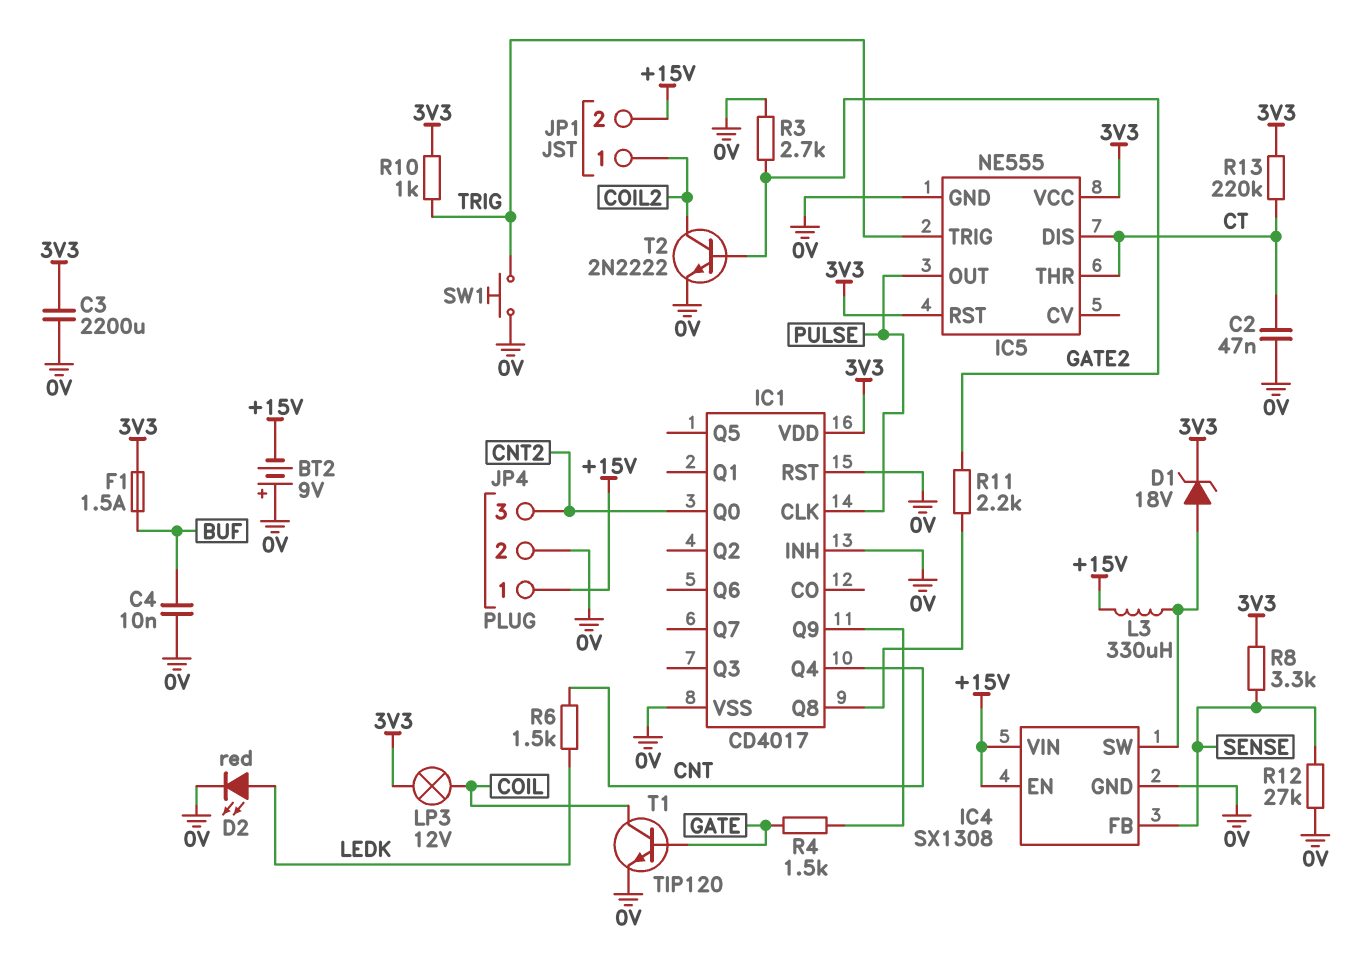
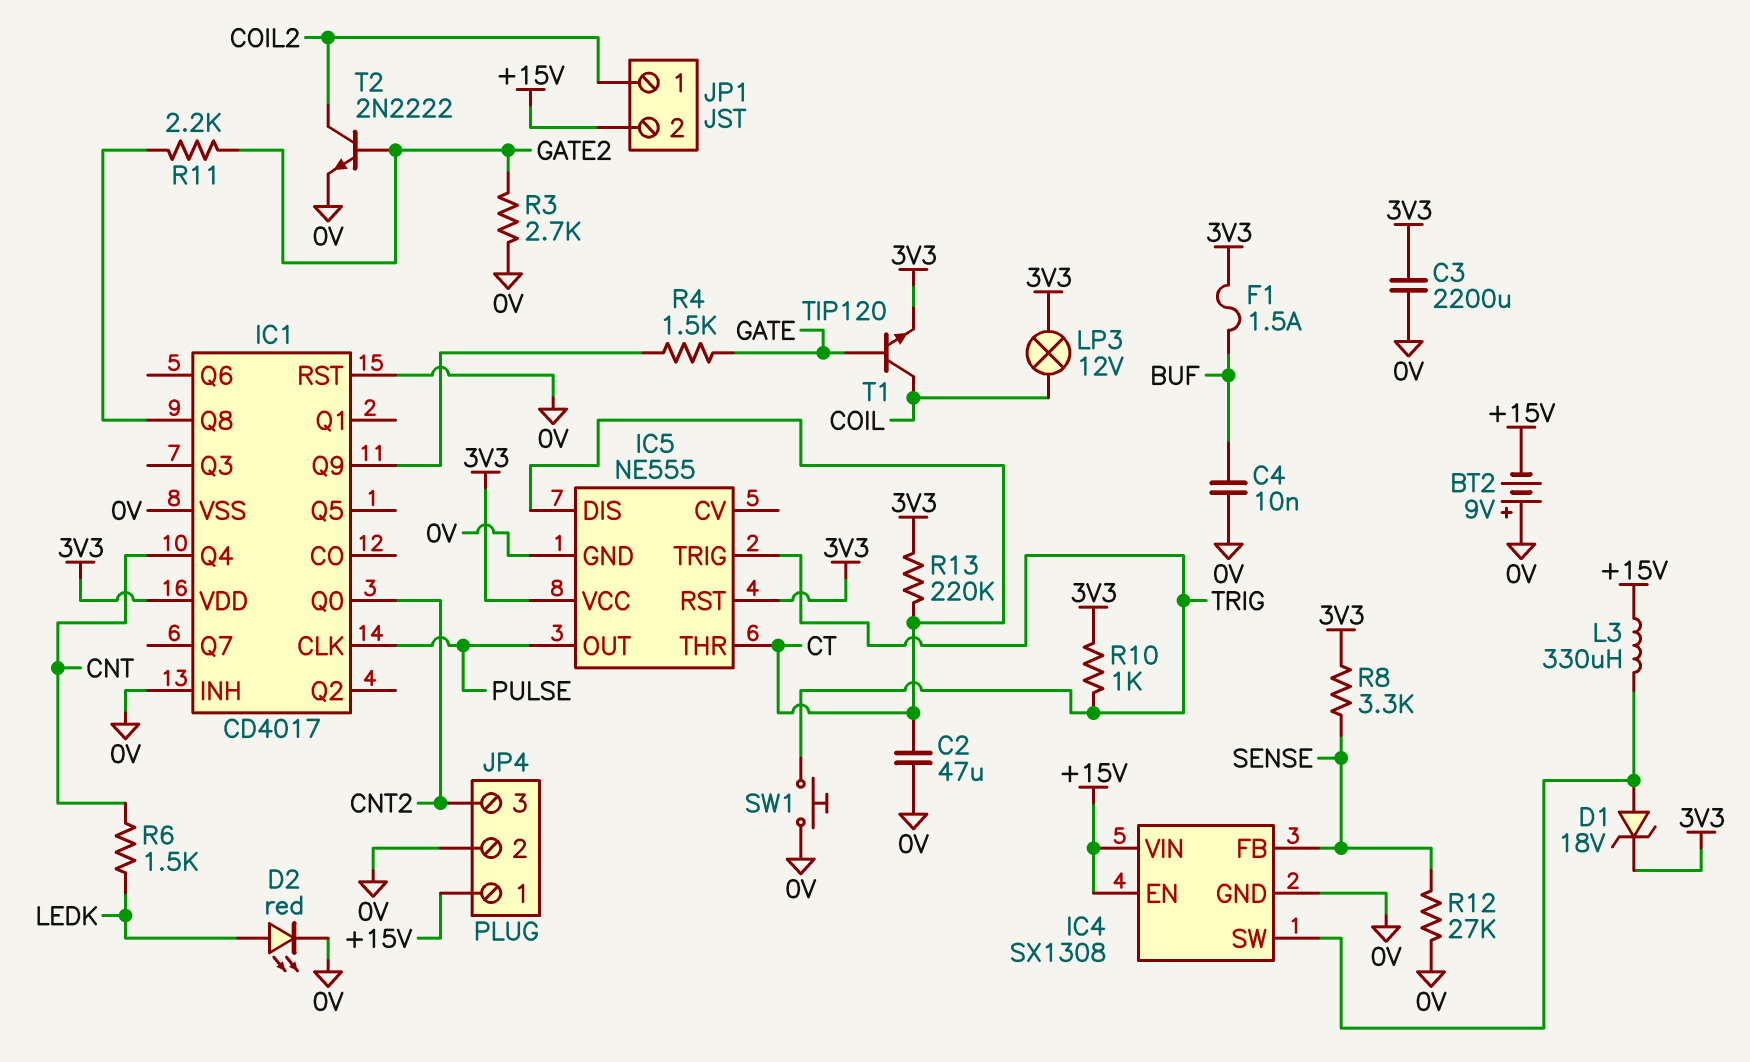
C2: 47nF (0V, CT) -> 47uF (0V, CT)
T1: NPN TIP120 (B GATE, C COIL, E 0V) -> NPN TIP120 (B GATE, C COIL, E 3V3)

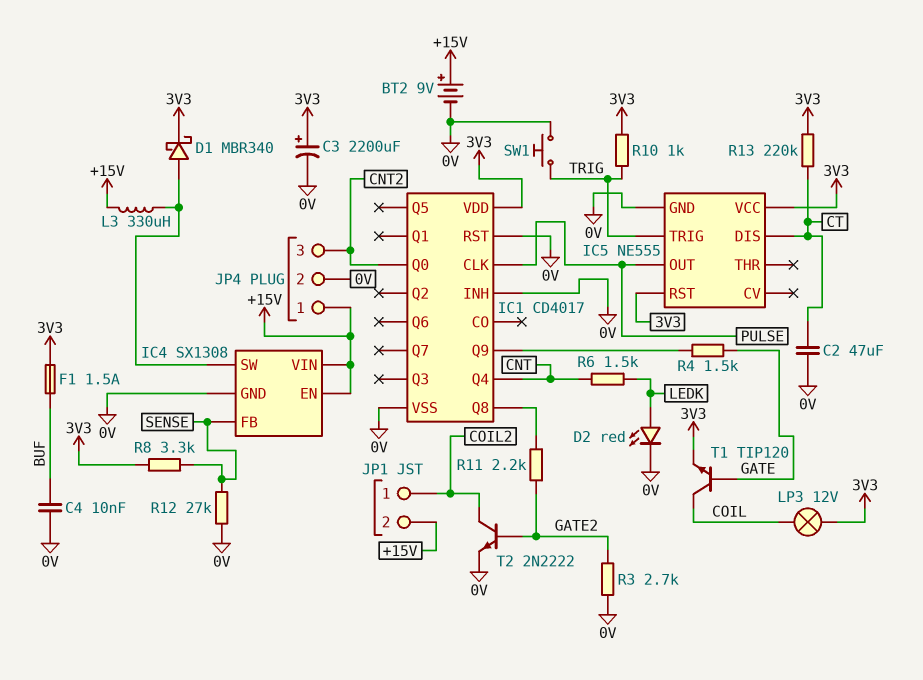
BT2: 9V (plus 0V, minus +15V) -> 9V (plus +15V, minus 0V)
C3: 2200uF (0V, 3V3) -> 2200uF (plus 3V3, minus 0V)
D1: zener 18V (A IC4/SW, K 3V3) -> schottky MBR340 (A IC4/SW, K 3V3)
IC5 pin THR: CT -> none

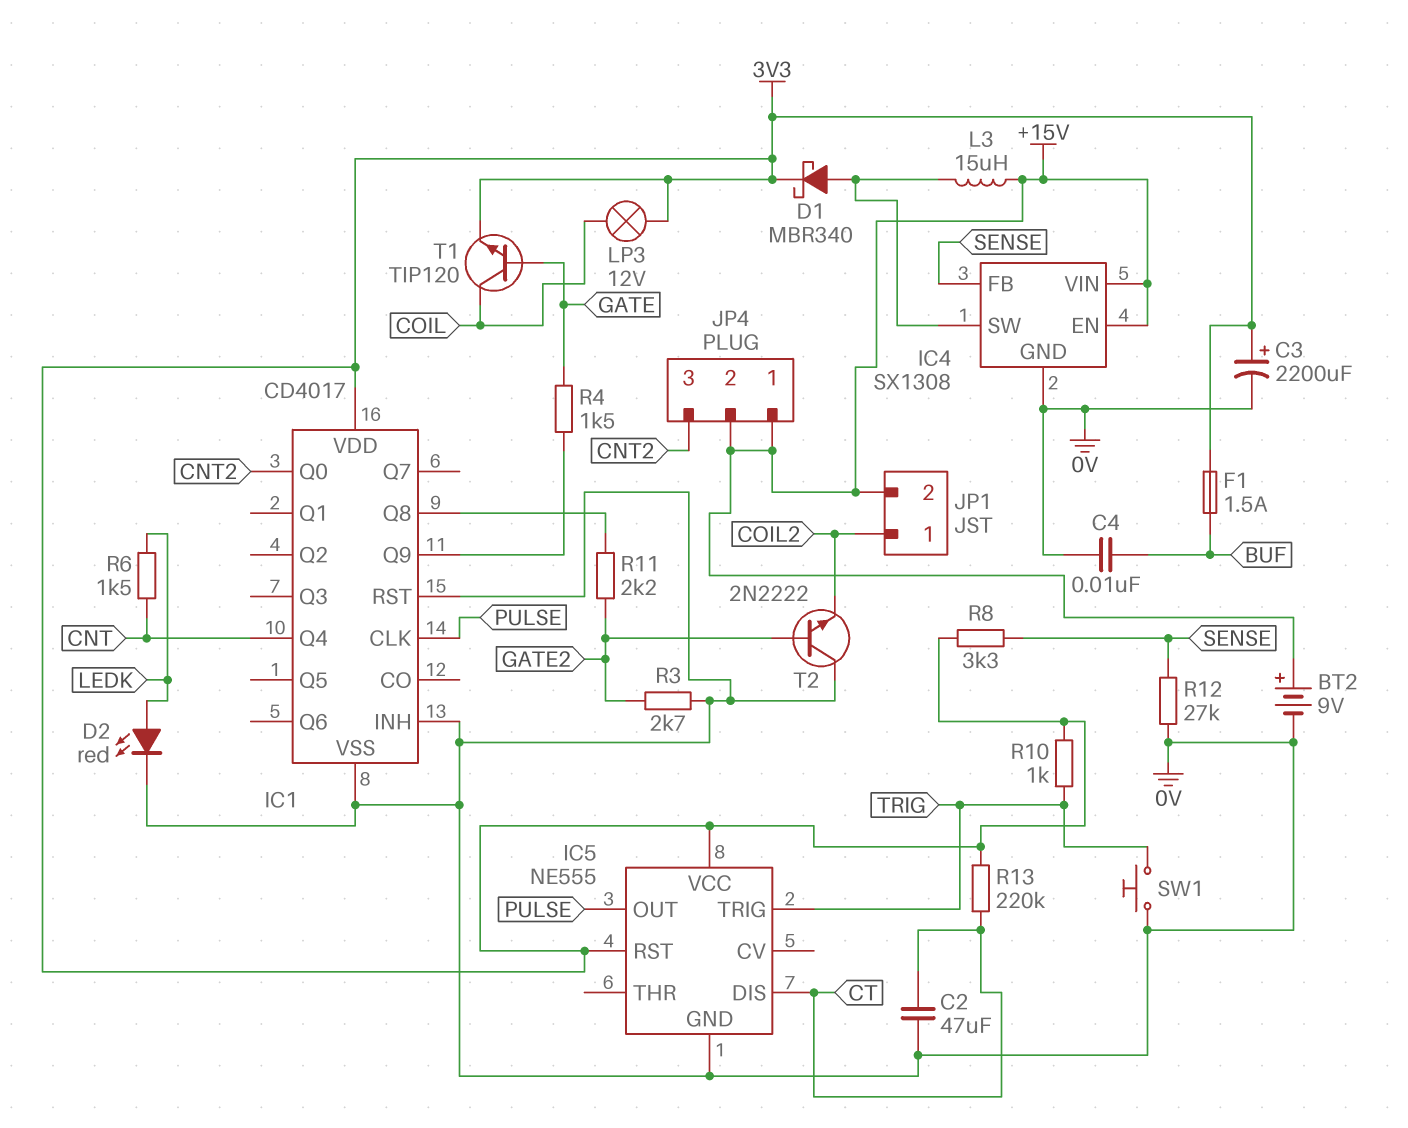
JP4 pin 2: 0V -> +15V
L3: 330uH (+15V, IC4/SW) -> 15uH (+15V, IC4/SW)
T2: NPN 2N2222 (B GATE2, C COIL2, E 0V) -> NPN 2N2222 (B GATE2, C 0V, E COIL2)

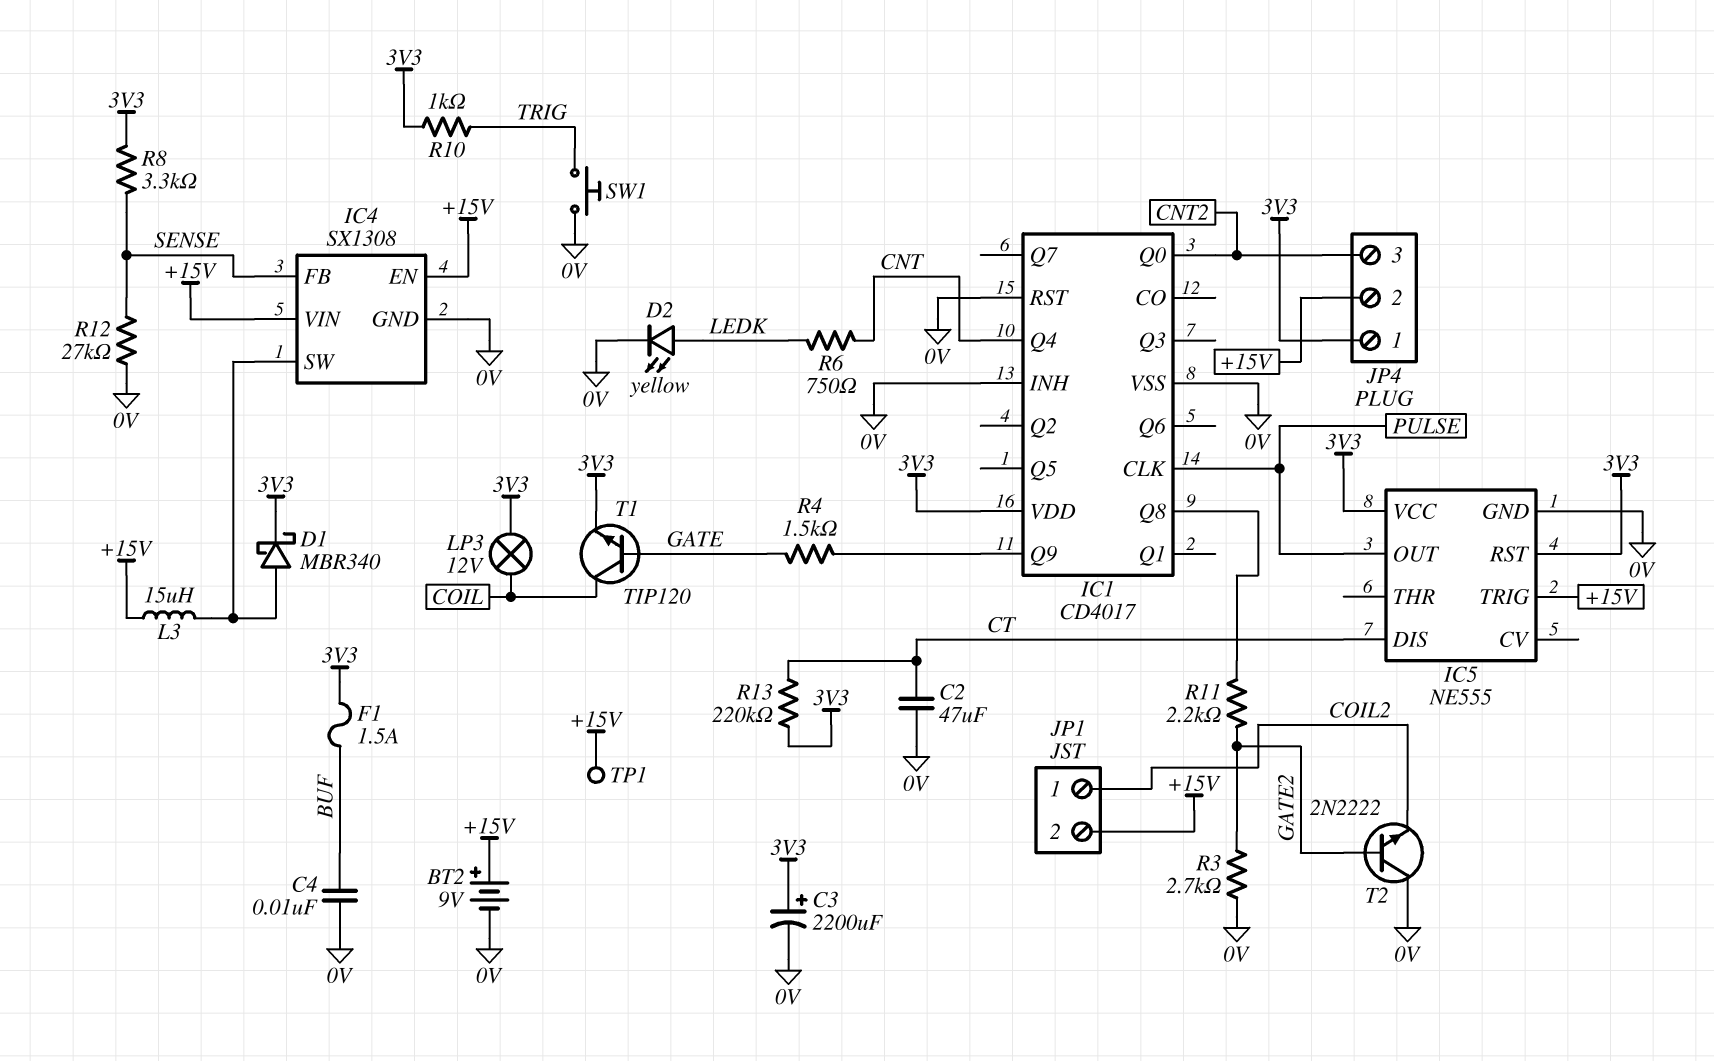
D2: LED red (A LEDK, K 0V) -> LED yellow (A LEDK, K 0V)
IC5 pin TRIG: TRIG -> +15V
JP4 pin 1: +15V -> 3V3
R6: 1.5k (CNT, LEDK) -> 750 (CNT, LEDK)
TP1: none -> test point (+15V)

